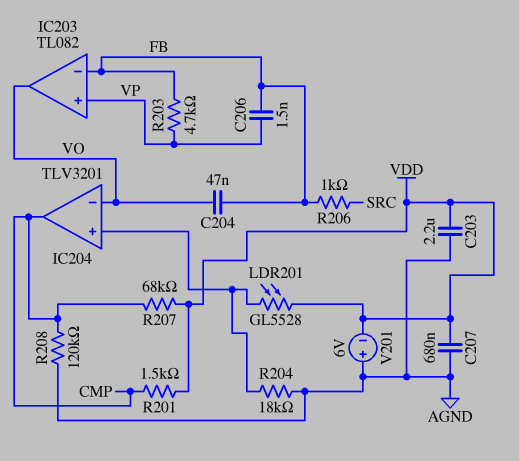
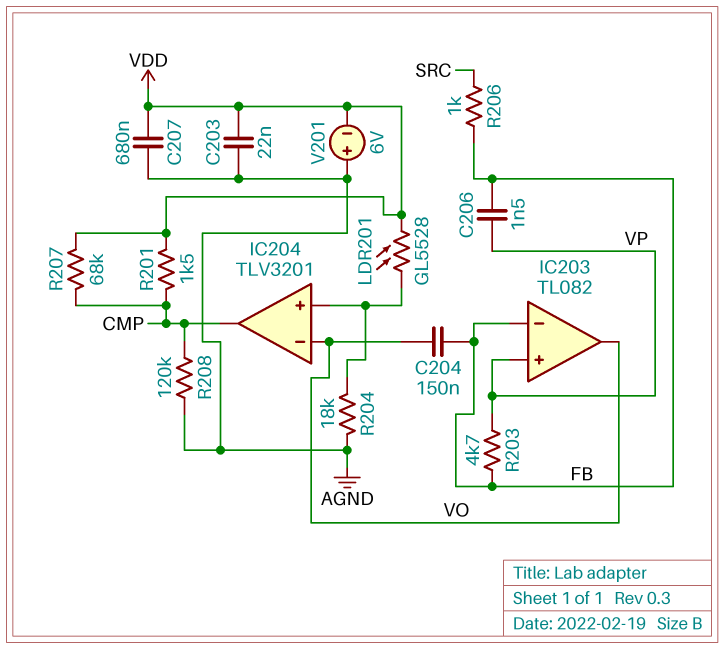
C203: 2.2uF (AGND, VDD) -> 22nF (AGND, VDD)
C204: 47nF (FB, VO) -> 150nF (FB, VO)

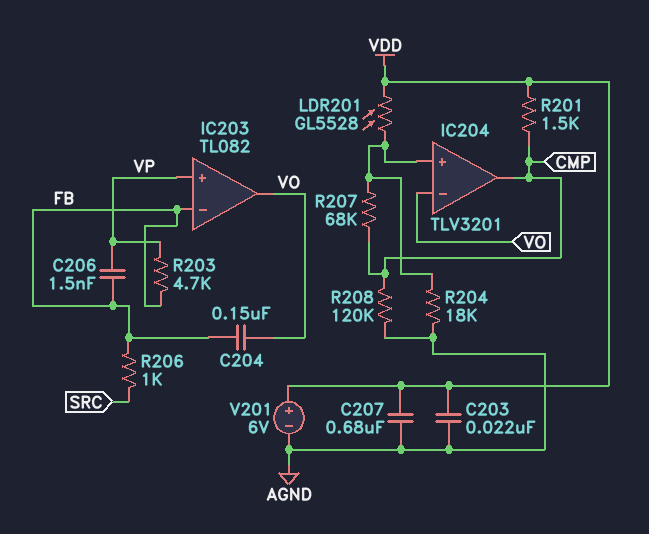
R207: 68k (CMP, VDD) -> 68k (CMP, IC204/in+)
V201: 6V (plus AGND, minus VDD) -> 6V (plus VDD, minus AGND)

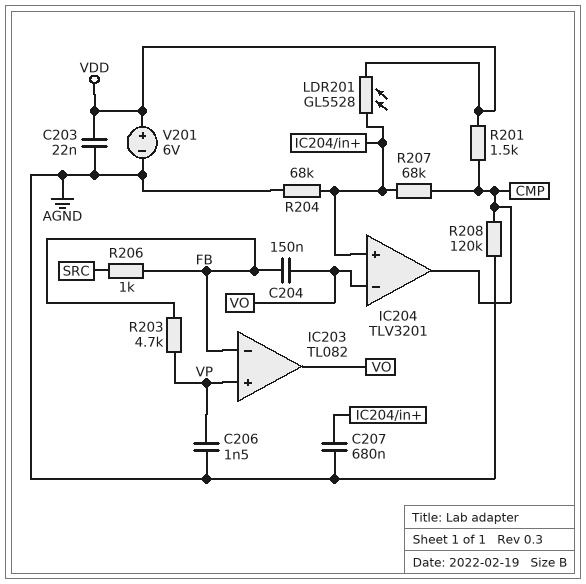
C206: 1.5nF (FB, VP) -> 1.5nF (AGND, VP)
C207: 680nF (AGND, VDD) -> 680nF (AGND, IC204/in+)
R204: 18k (AGND, IC204/in+) -> 68k (AGND, IC204/in+)

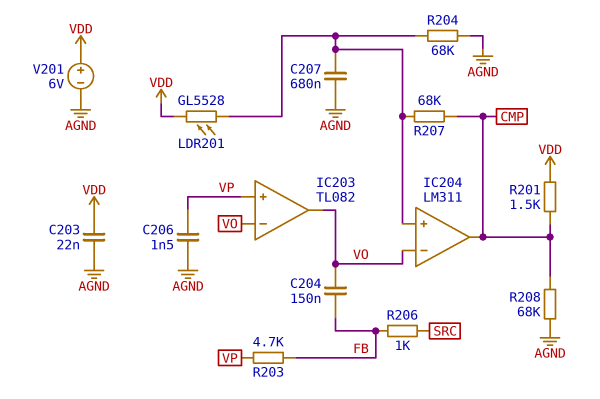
IC203 pin in-: FB -> VO
IC204: TLV3201 -> LM311
R208: 120k (AGND, CMP) -> 68k (AGND, CMP)

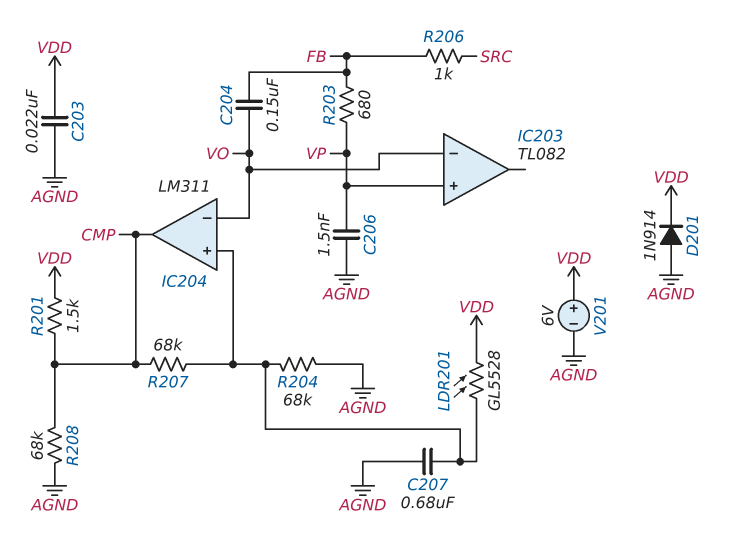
D201: none -> diode 1N914 (A AGND, K VDD)
IC203 pin out: VO -> none
R203: 4.7k (FB, VP) -> 680 (FB, VP)

